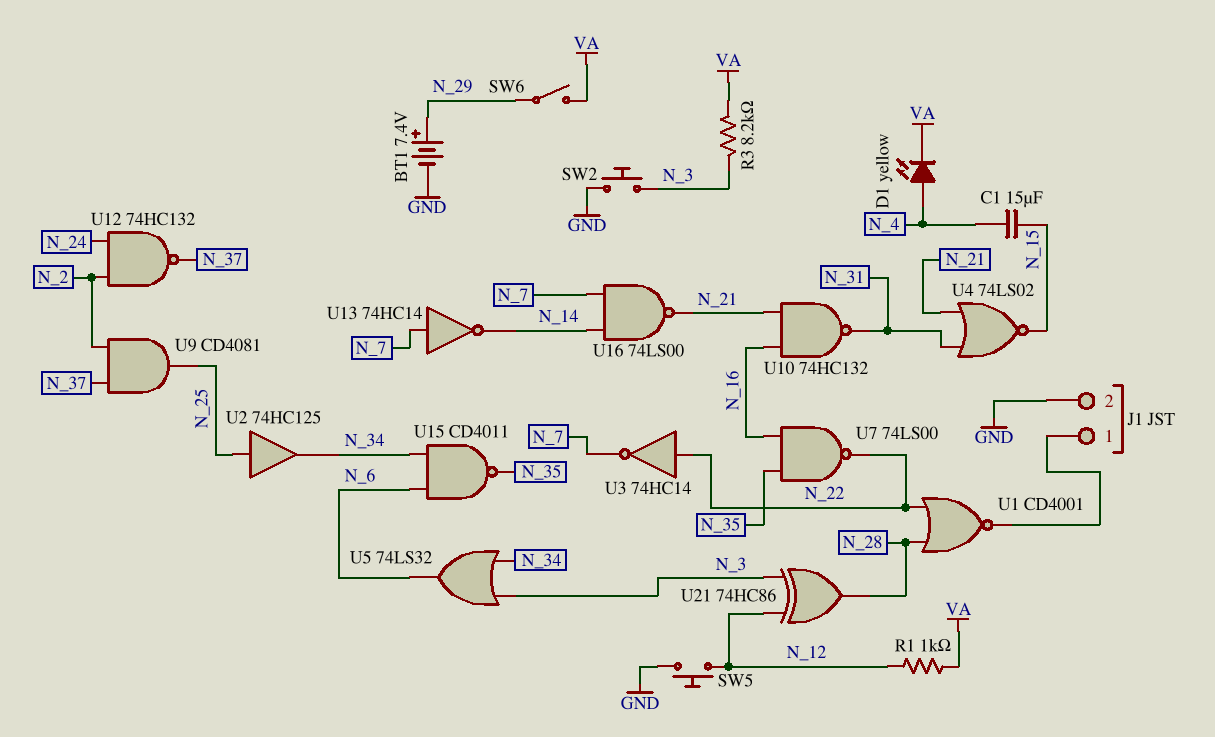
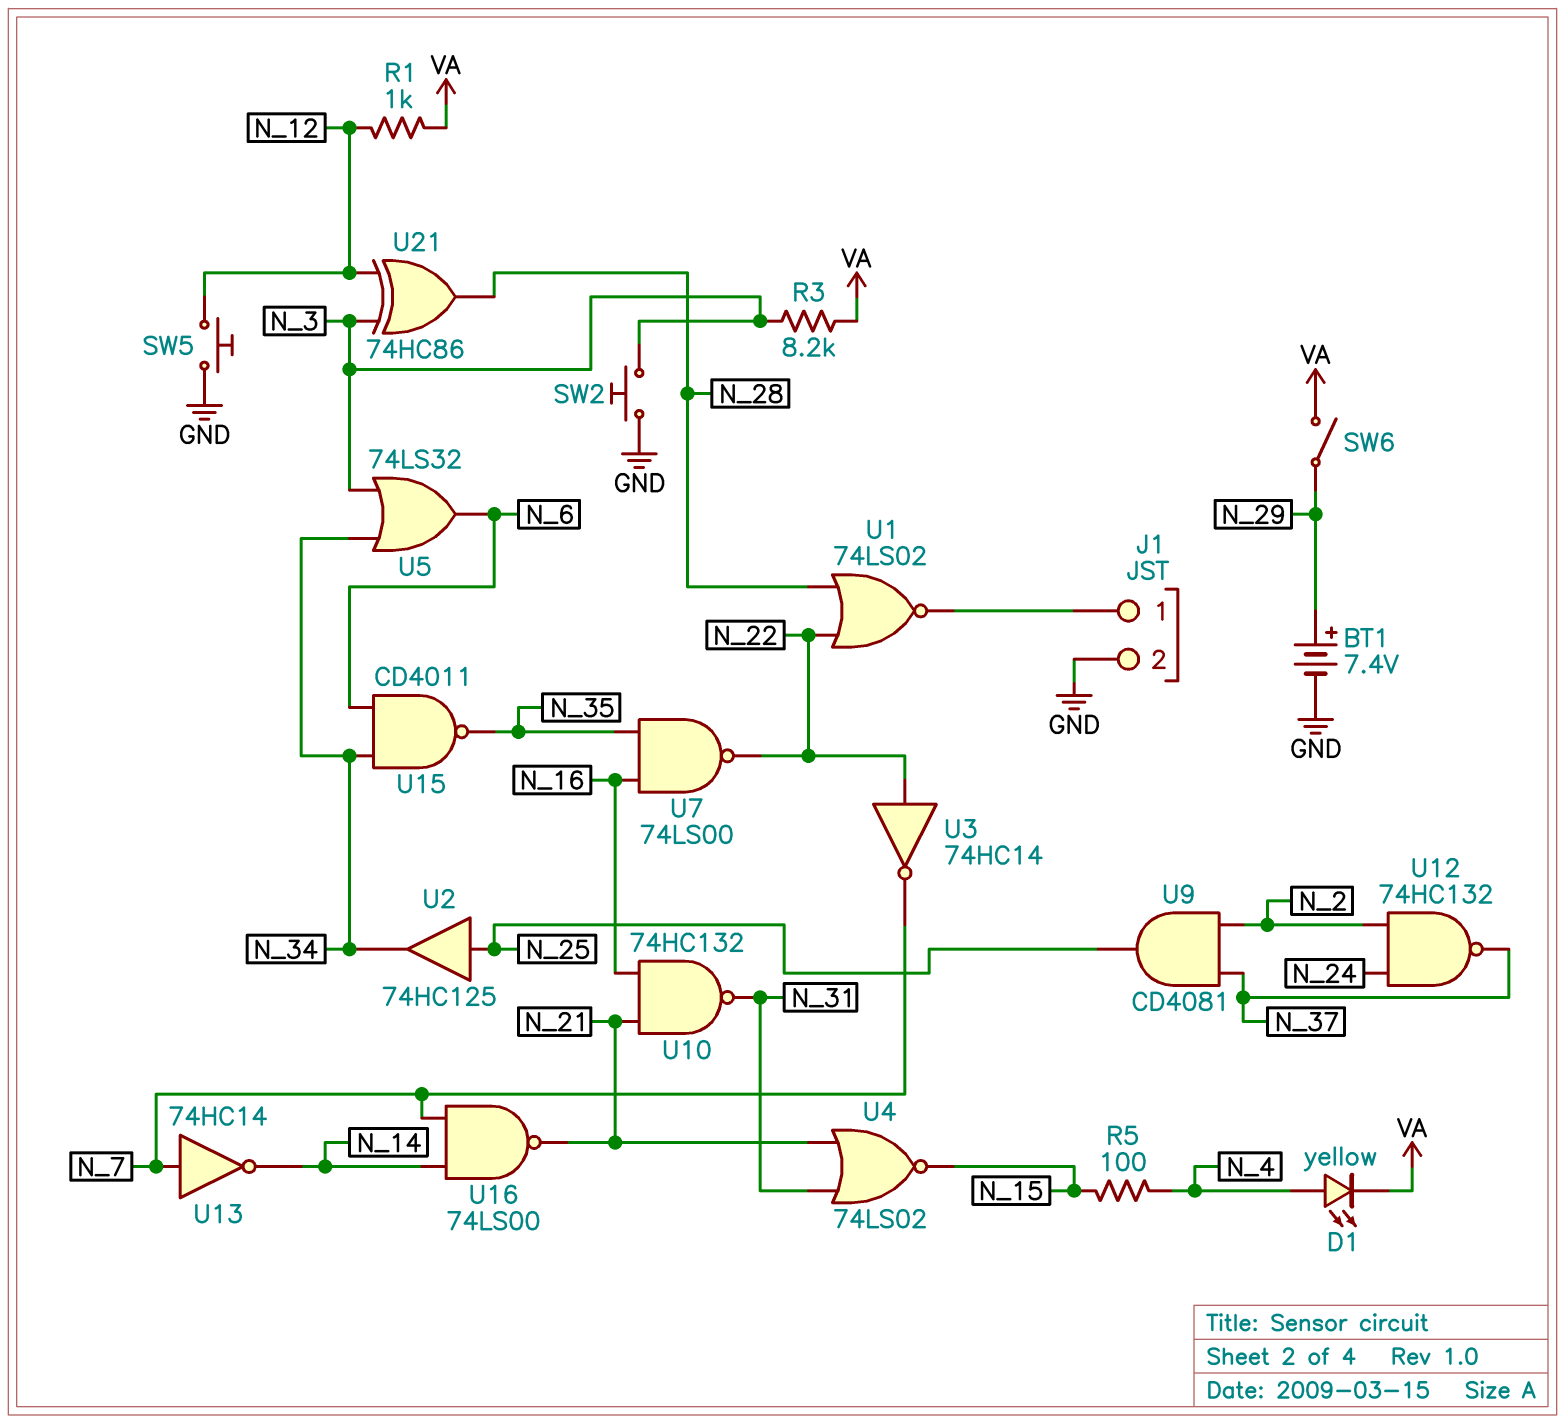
C1: 15uF (N_4, N_15) -> none
R5: none -> 100 (N_4, N_15)
U1: NOR CD4001 (in N_22, in N_28, out J1/1) -> NOR 74LS02 (in N_22, in N_28, out J1/1)

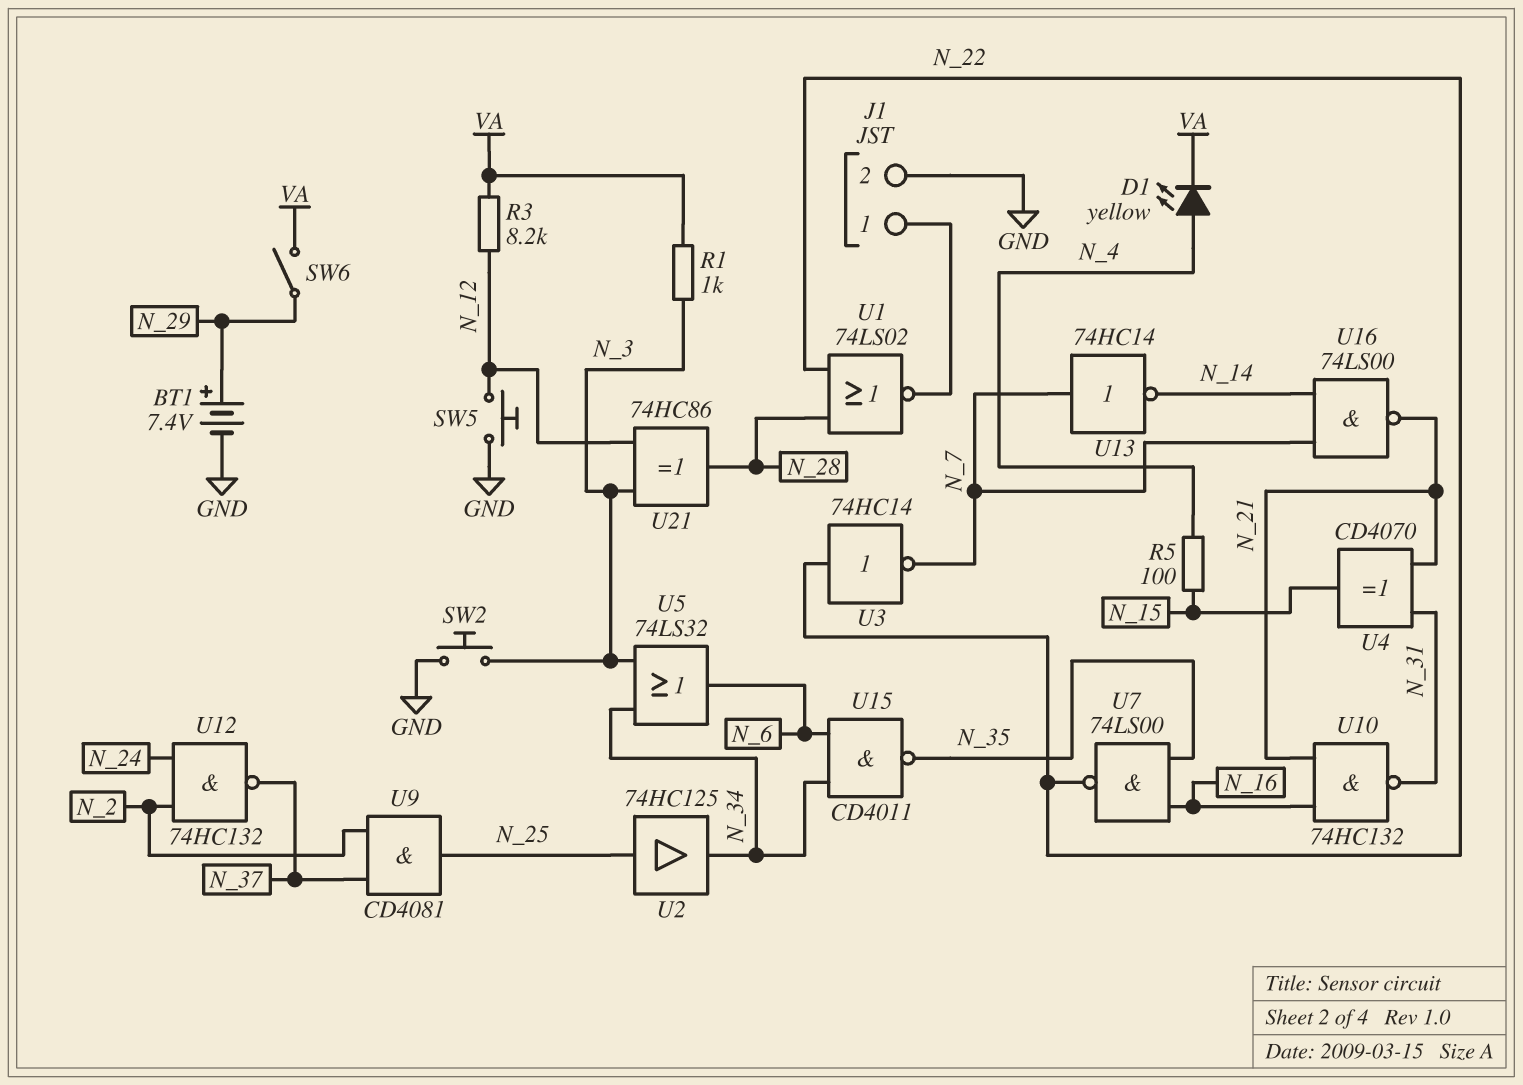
R1: 1k (N_12, VA) -> 1k (N_3, VA)
R3: 8.2k (N_3, VA) -> 8.2k (N_12, VA)
U4: NOR 74LS02 (in N_21, in N_31, out N_15) -> XOR CD4070 (in N_21, in N_31, out N_15)

